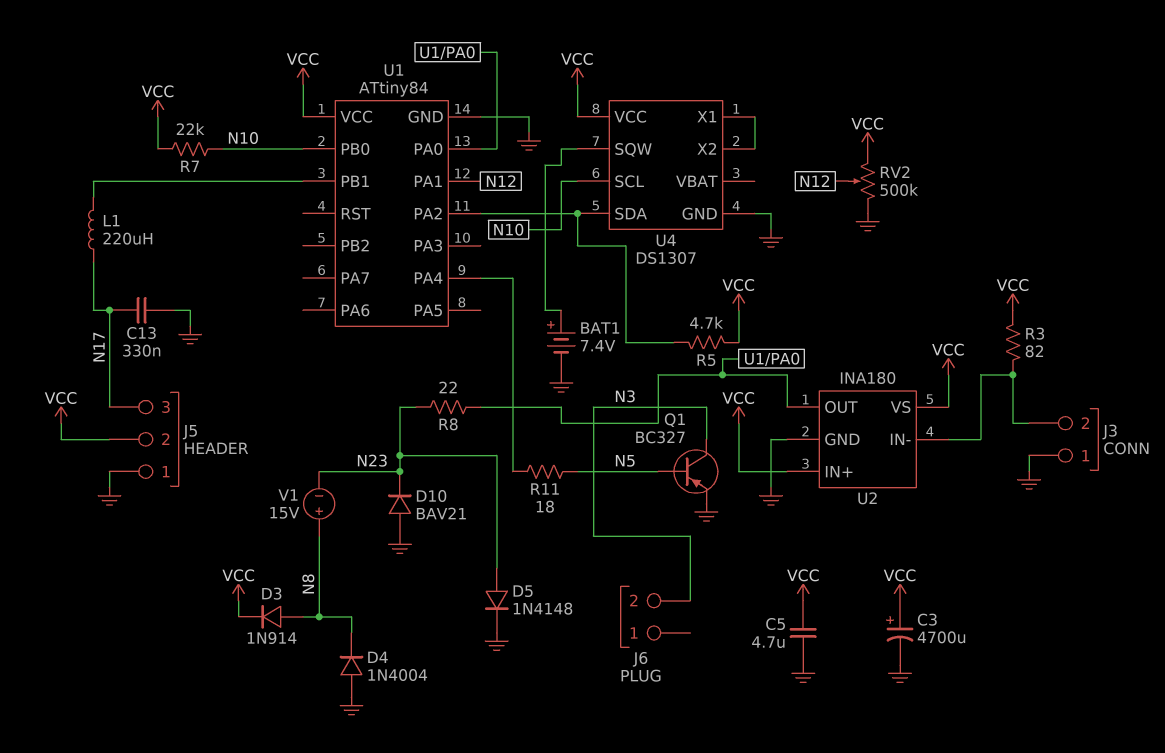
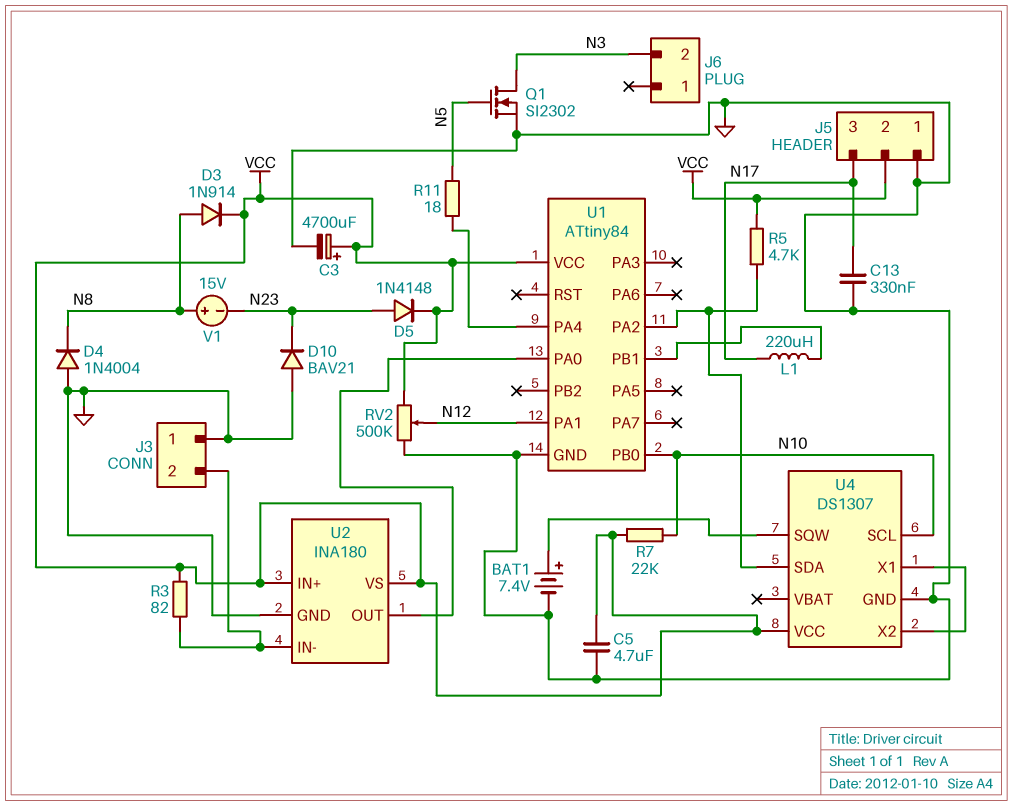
D5: diode 1N4148 (A N23, K GND) -> diode 1N4148 (A N23, K VCC)
Q1: PNP BC327 (B N5, C N3, E GND) -> NMOS SI2302 (G N5, D N3, S GND)
R8: 22 (N23, U1/PA0) -> none

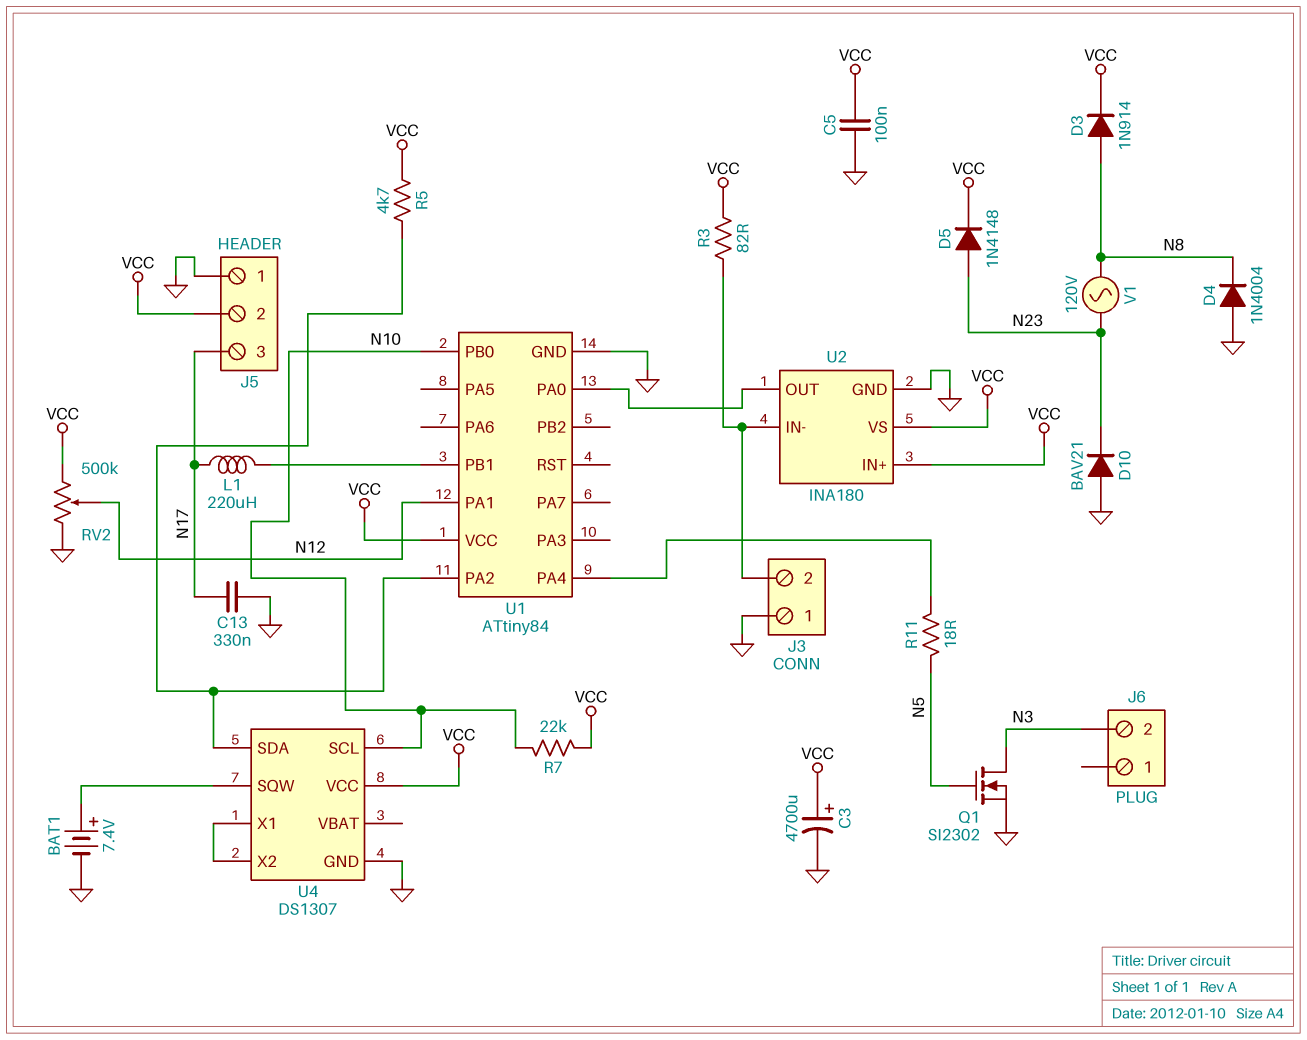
C5: 4.7uF (GND, VCC) -> 100nF (GND, VCC)
V1: 15V (plus N8, minus N23) -> AC 120V (N8, N23)

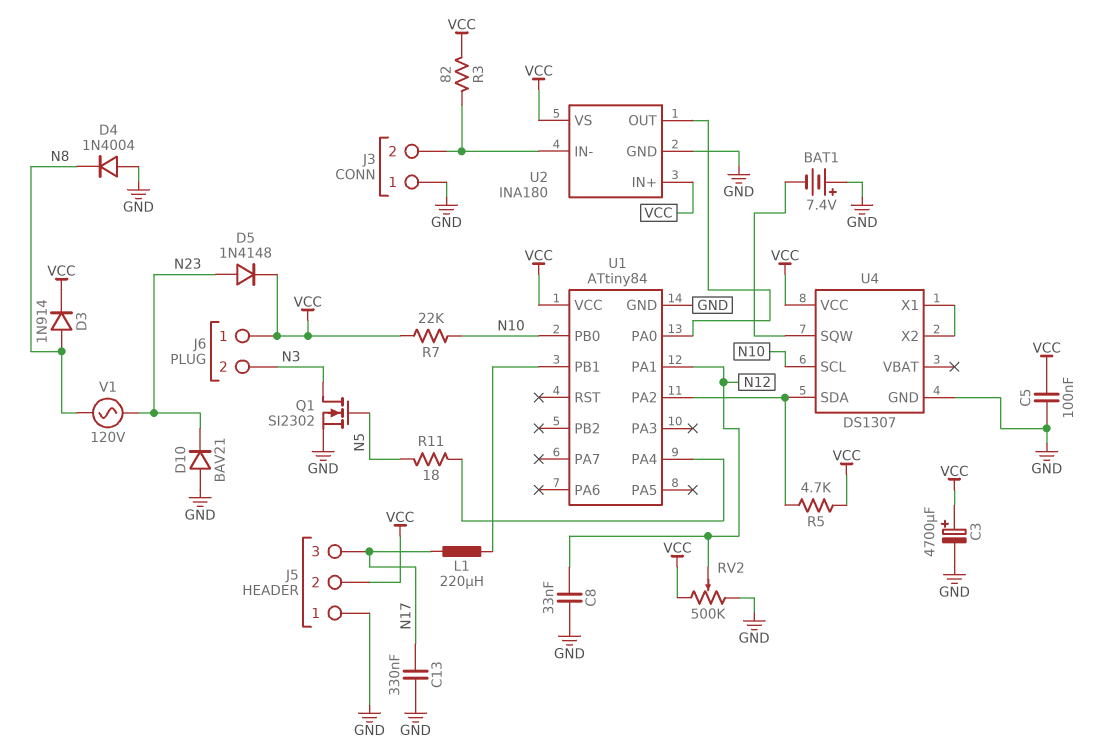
BAT1: 7.4V (plus U4/SQW, minus GND) -> 7.4V (plus GND, minus U4/SQW)
C8: none -> 33nF (GND, N12)
J6 pin 1: none -> VCC

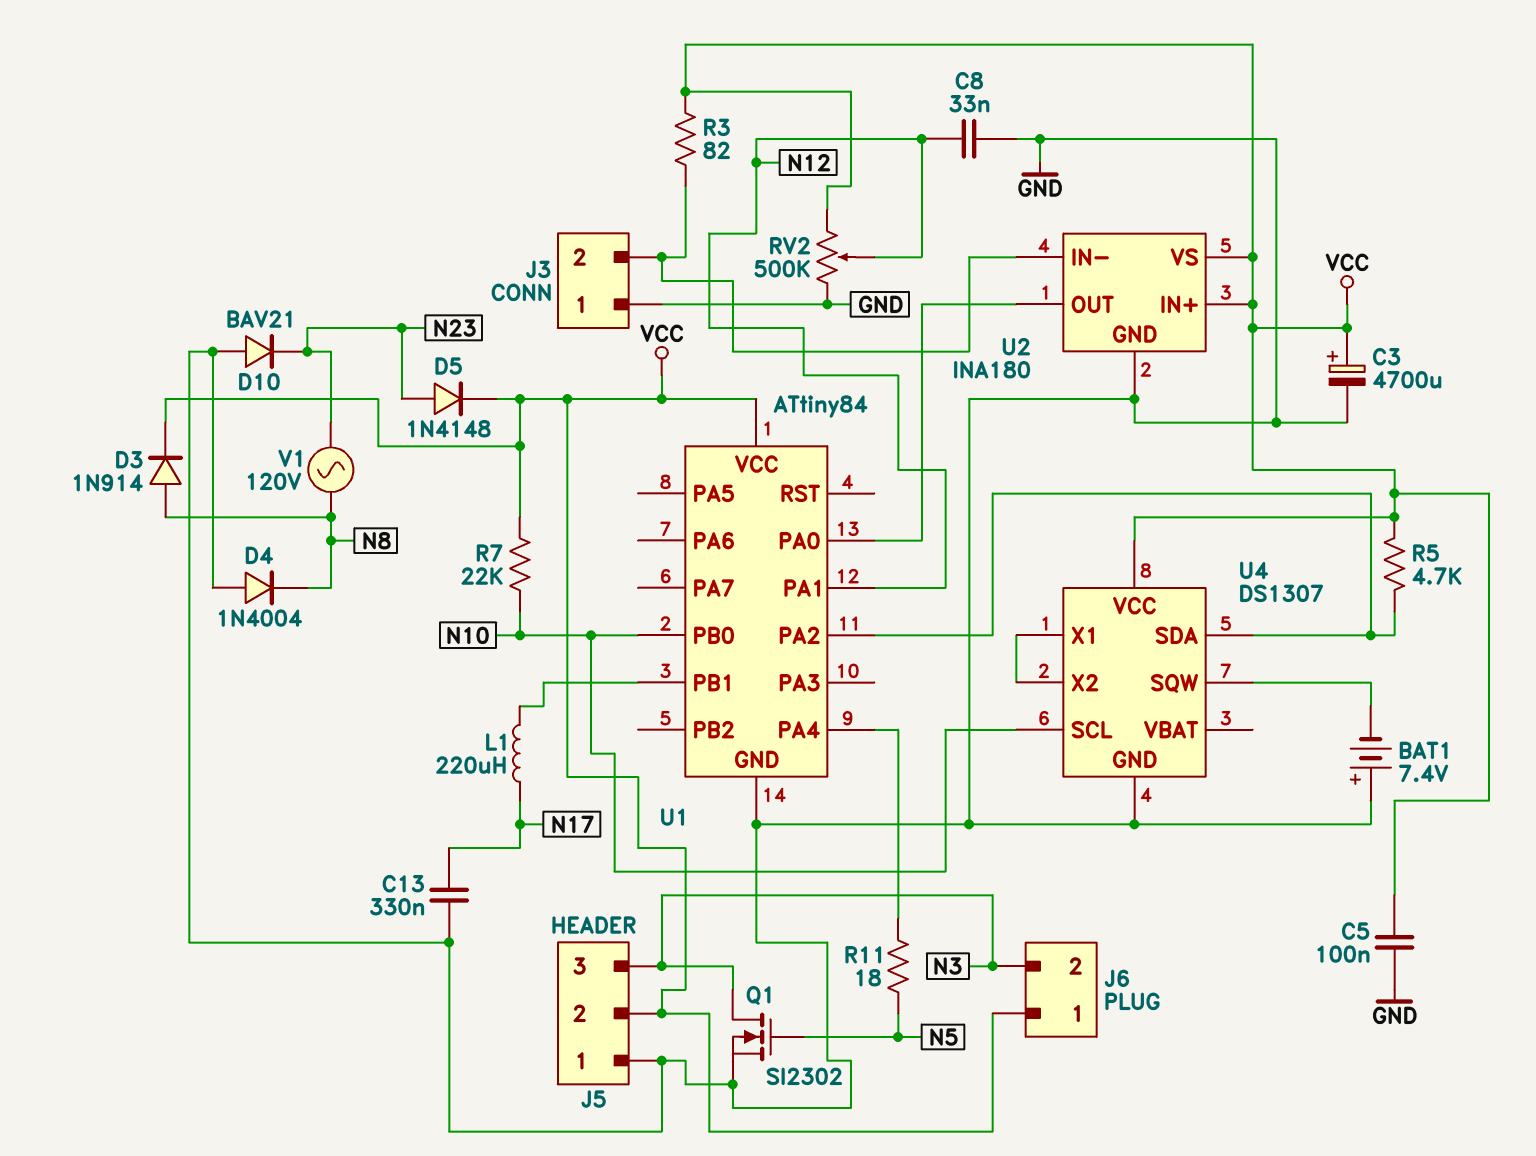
J5 pin 3: N17 -> N3

